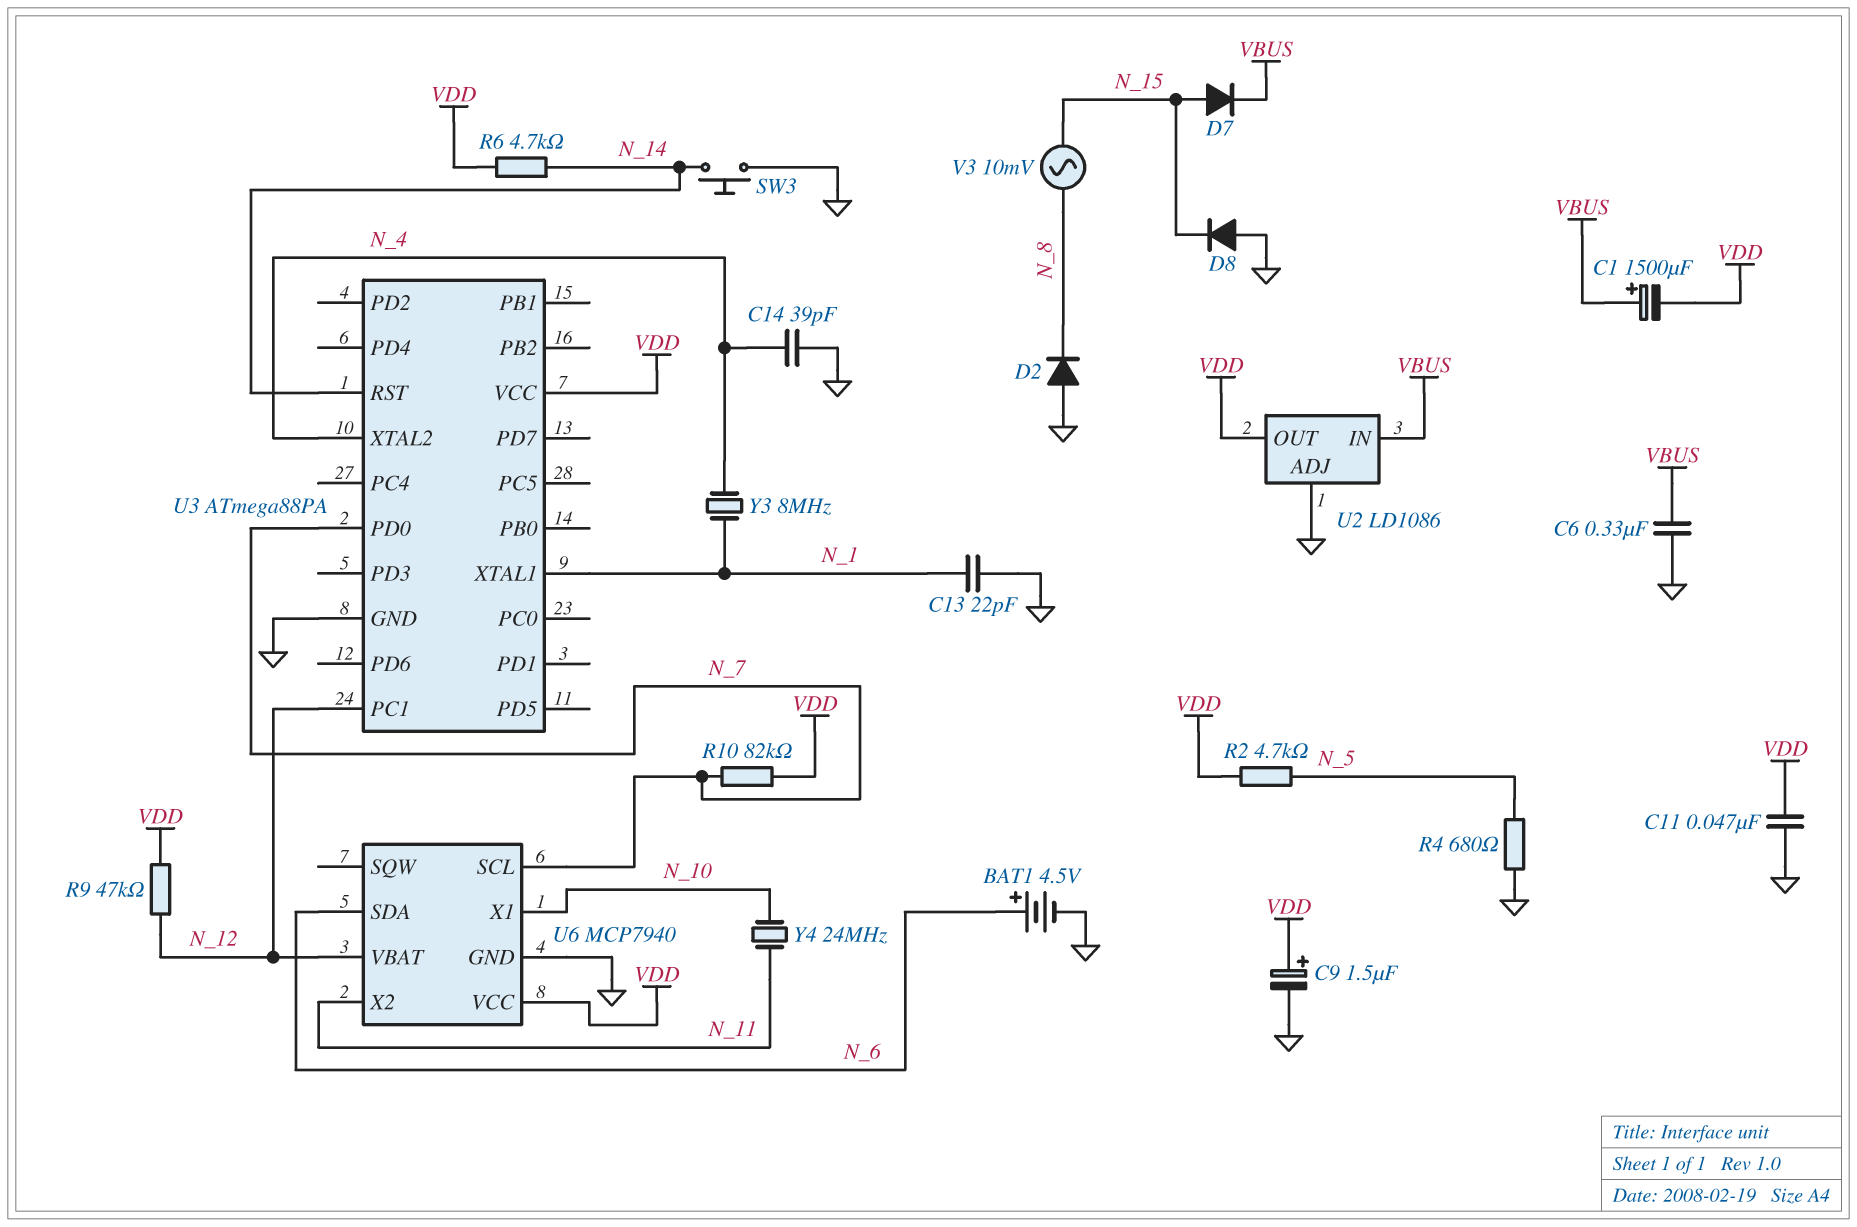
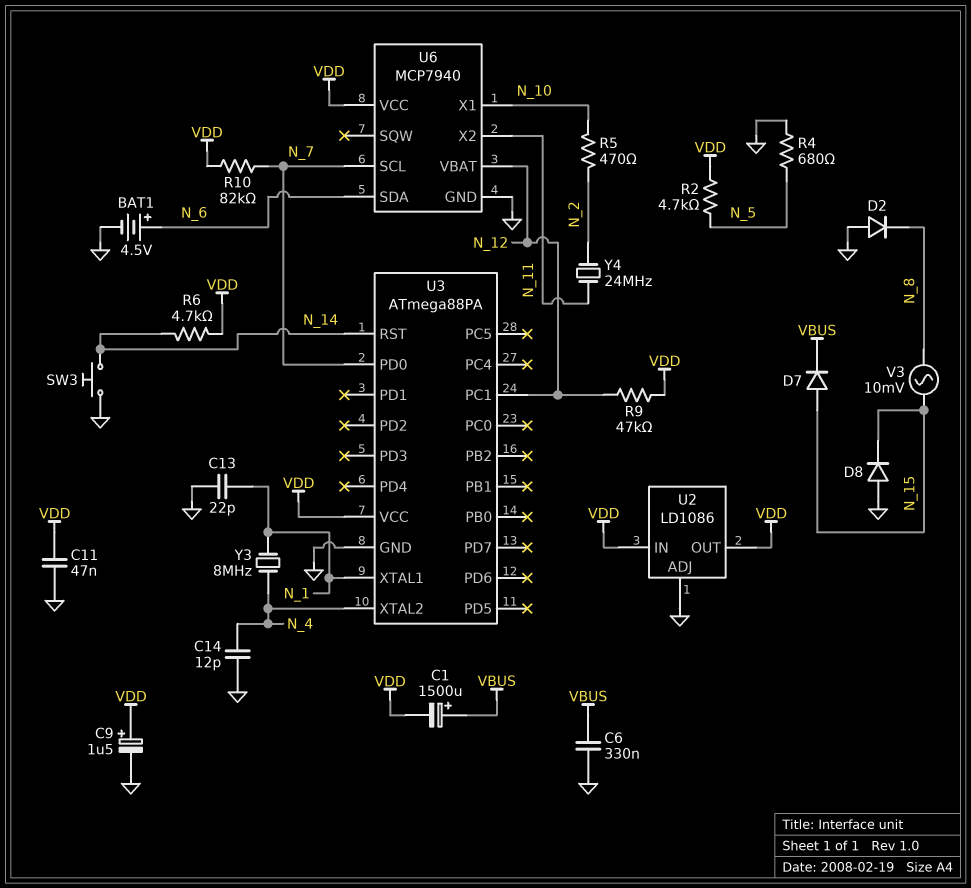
C14: 39pF (GND, N_4) -> 12pF (GND, N_4)
R5: none -> 470 (N_2, N_10)
U2 pin IN: VBUS -> VDD
Y4: 24MHz (N_10, N_11) -> 24MHz (N_2, N_11)

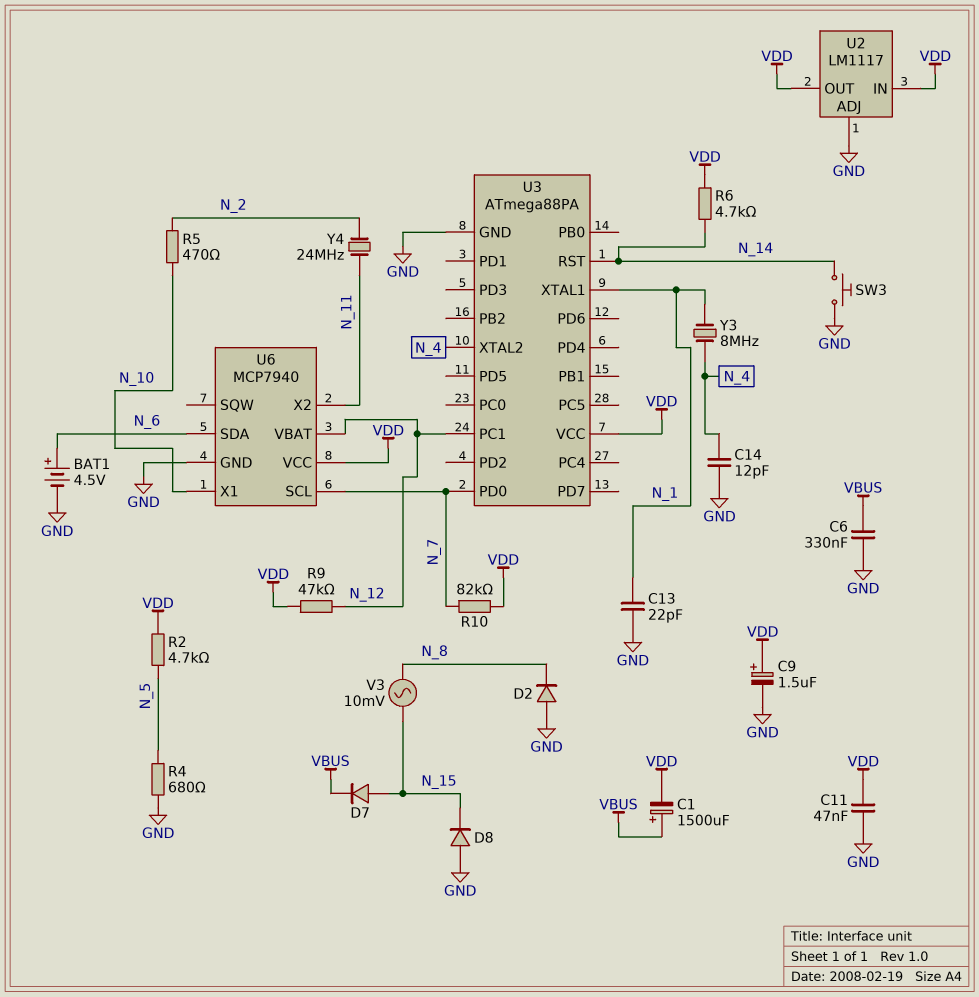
U2: LD1086 -> LM1117

